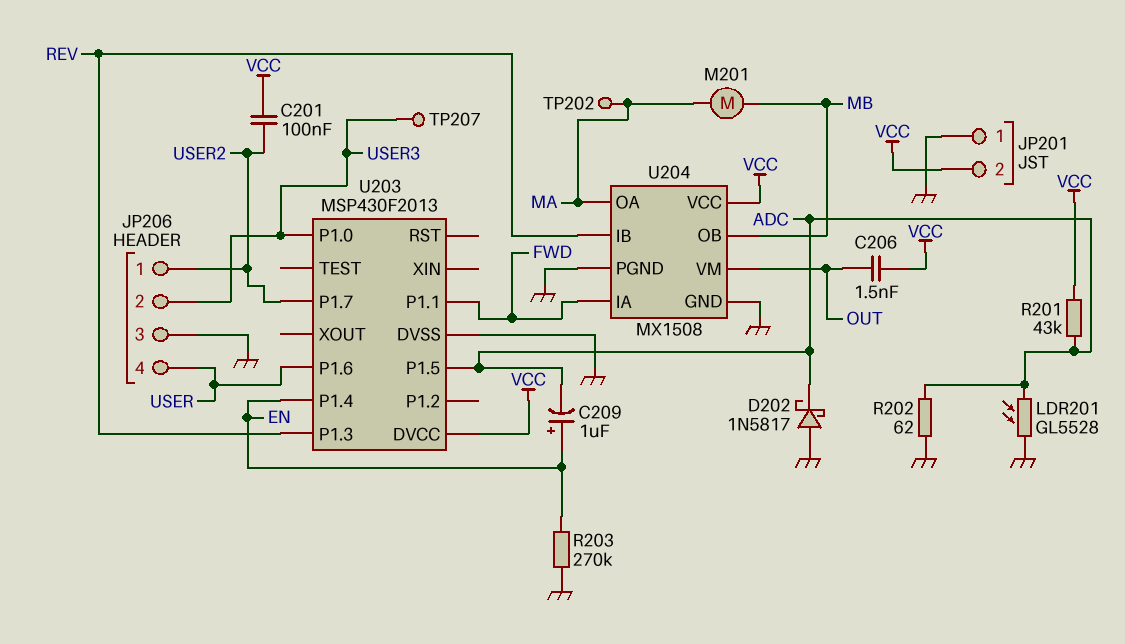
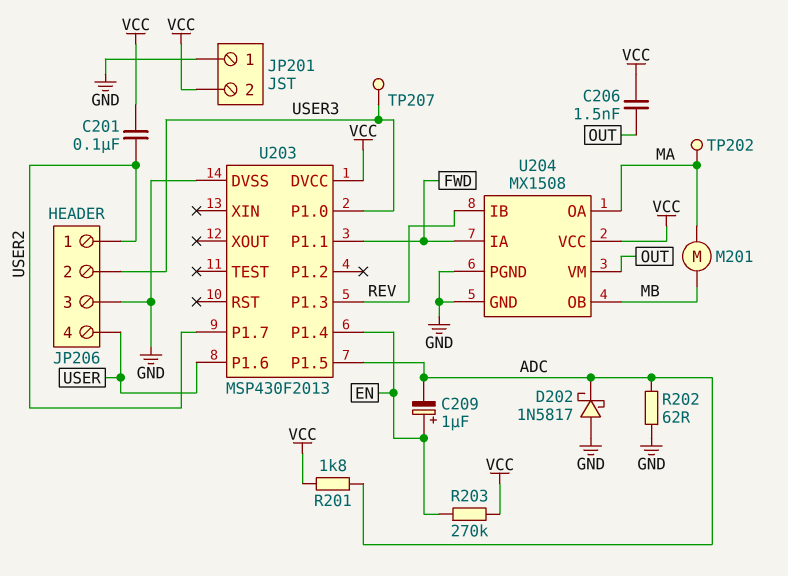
LDR201: GL5528 (ADC, GND) -> none
R201: 43k (ADC, VCC) -> 1.8k (ADC, VCC)
R203: 270k (EN, GND) -> 270k (EN, VCC)

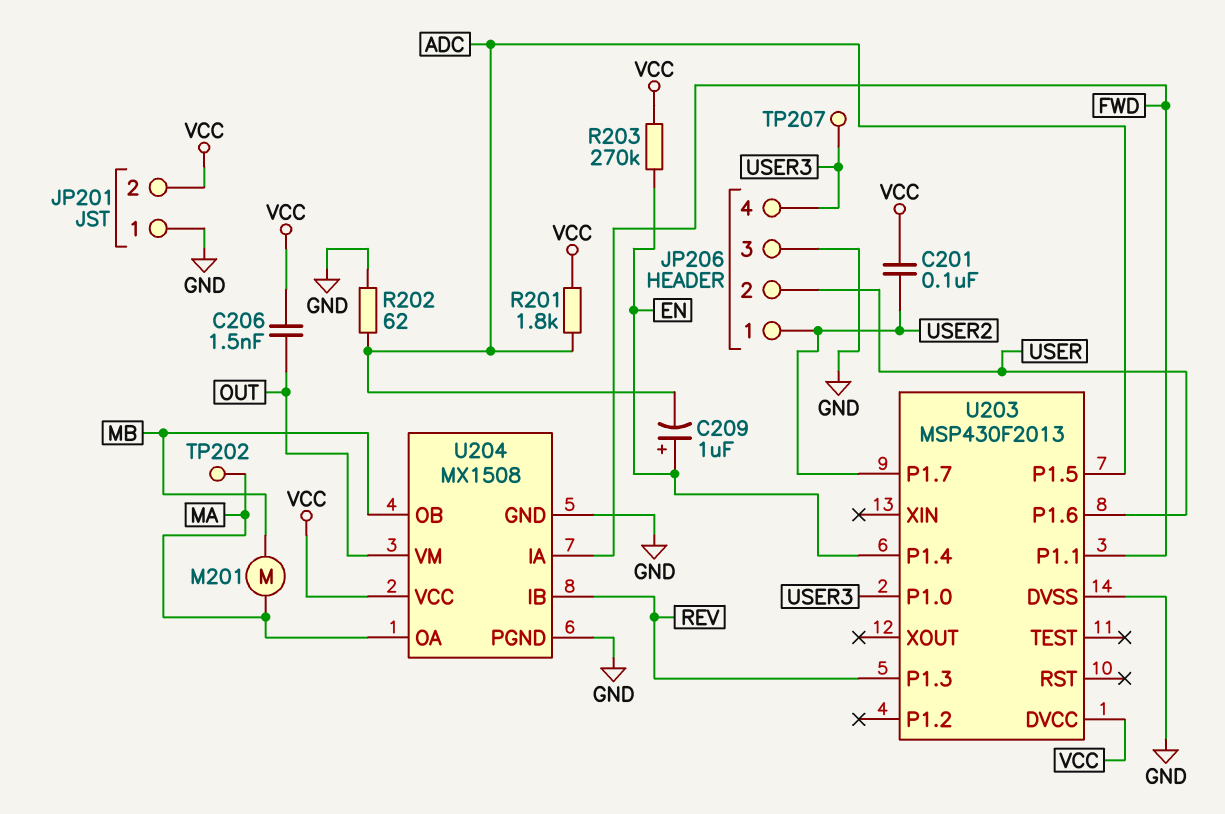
D202: schottky 1N5817 (A GND, K ADC) -> none
JP206 pin 2: USER3 -> USER
JP206 pin 4: USER -> USER3

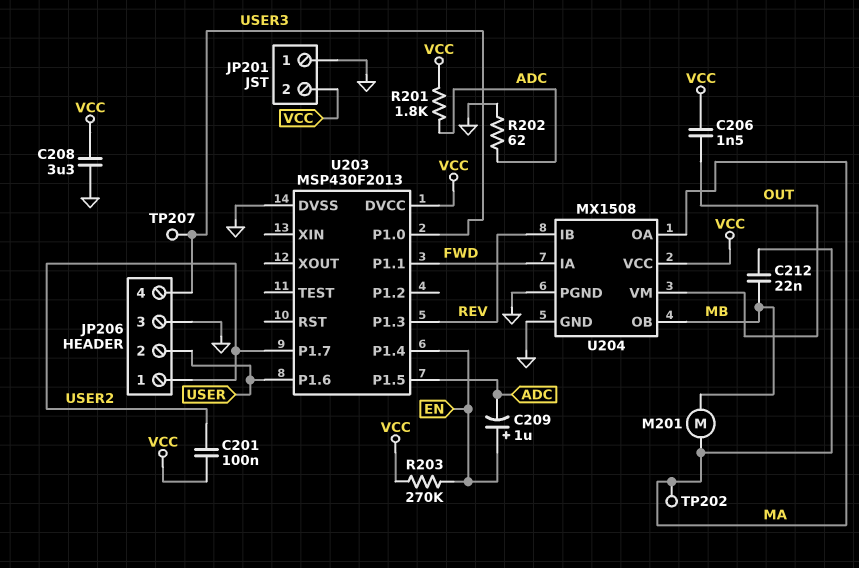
C208: none -> 3.3uF (GND, VCC)
C212: none -> 22nF (MA, MB)

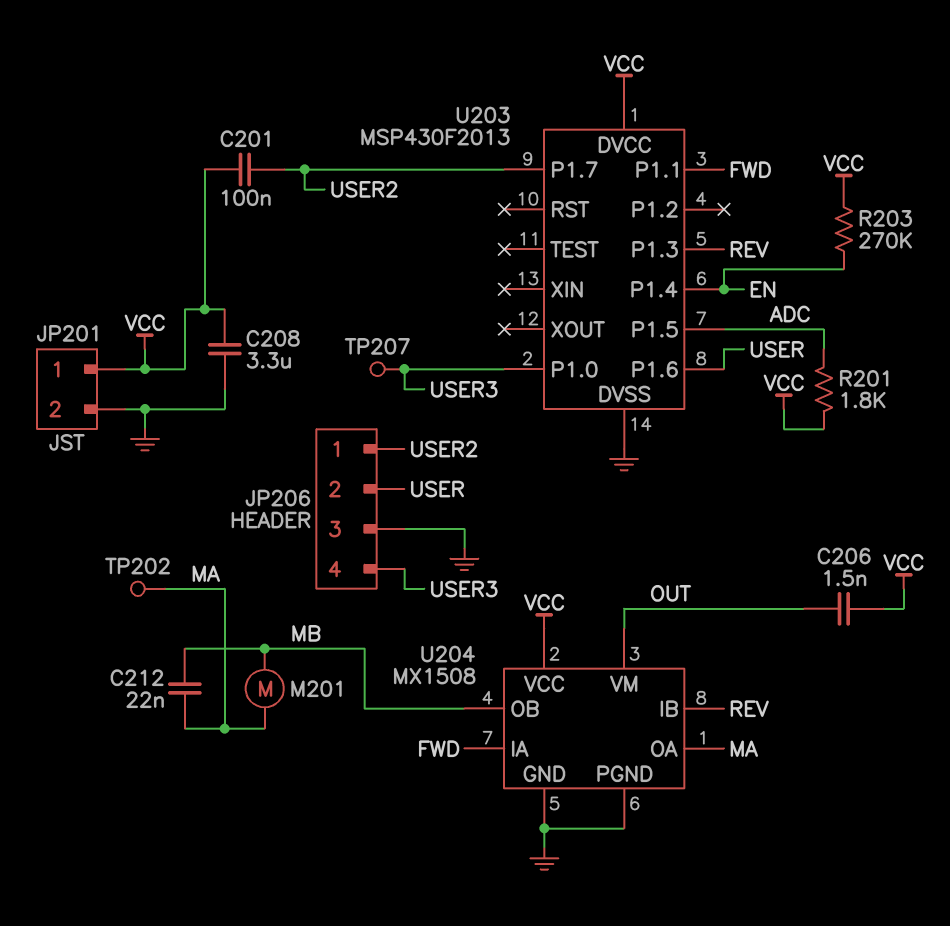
C209: 1uF (plus EN, minus ADC) -> none
JP201 pin 1: GND -> VCC
JP201 pin 2: VCC -> GND
R202: 62 (ADC, GND) -> none

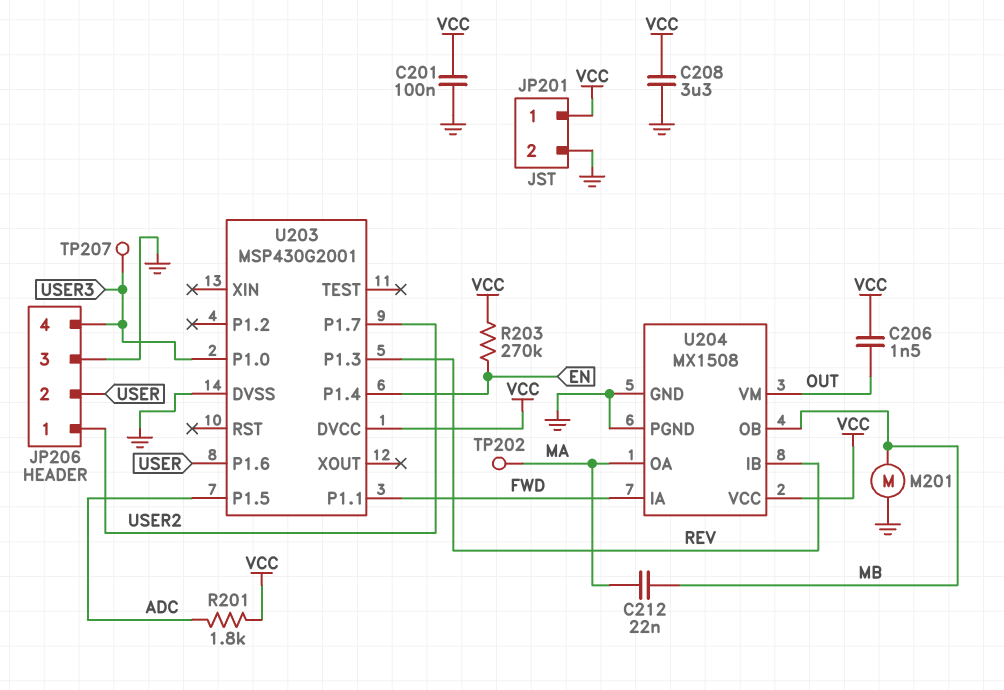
C201: 100nF (USER2, VCC) -> 100nF (GND, VCC)
M201: motor (MA, MB) -> motor (GND, MB)
U203: MSP430F2013 -> MSP430G2001

